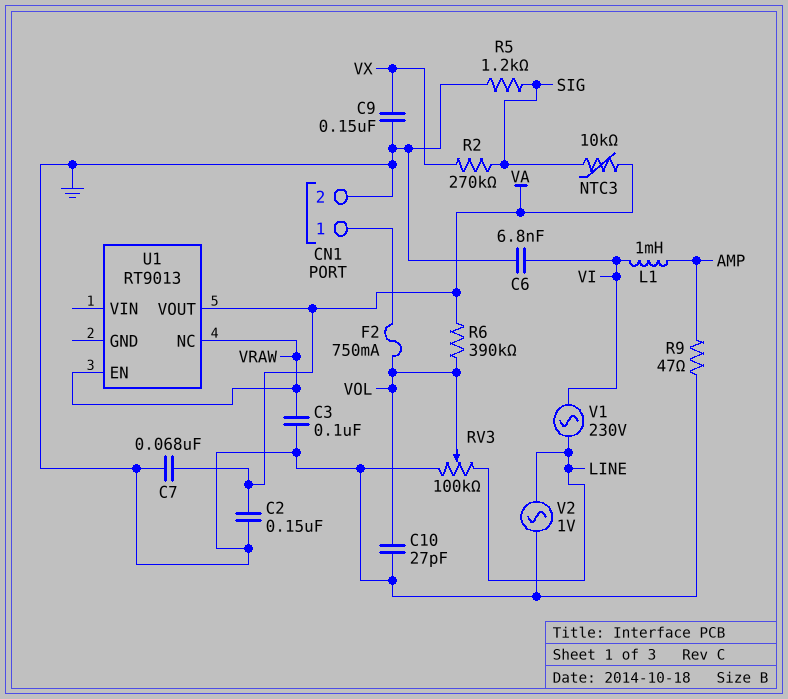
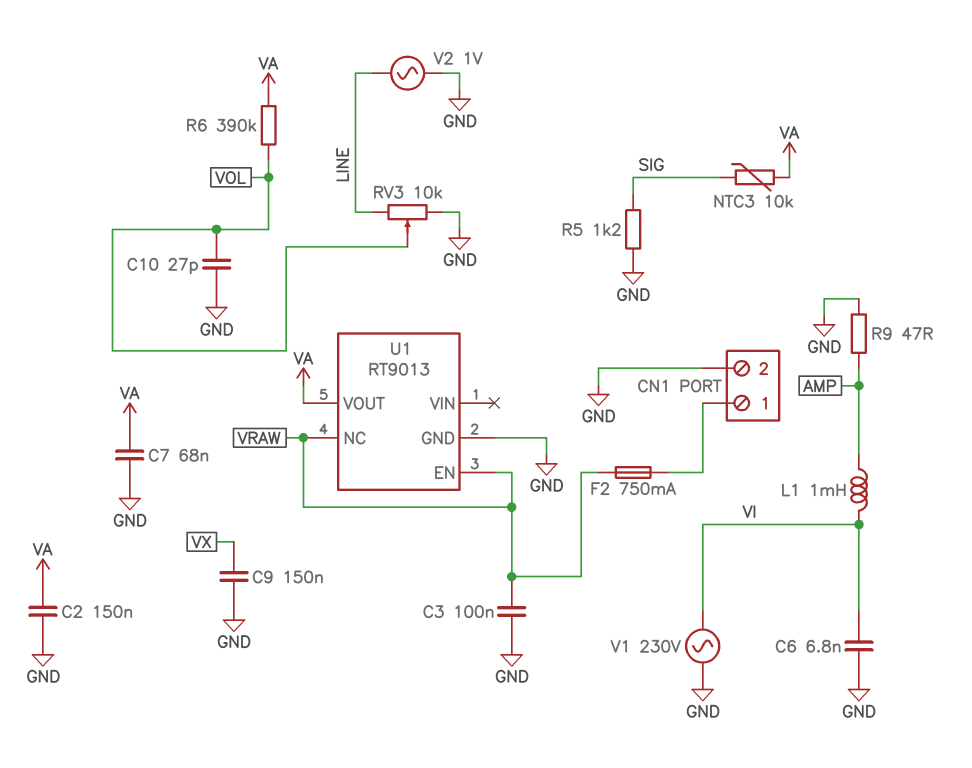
F2: 750mA (CN1/1, VOL) -> 750mA (CN1/1, VRAW)
R2: 270k (SIG, VX) -> none
RV3: 100k (GND, LINE, wiper VOL) -> 10k (GND, LINE, wiper VOL)
U1 pin GND: none -> GND
V1: AC 230V (LINE, VI) -> AC 230V (GND, VI)

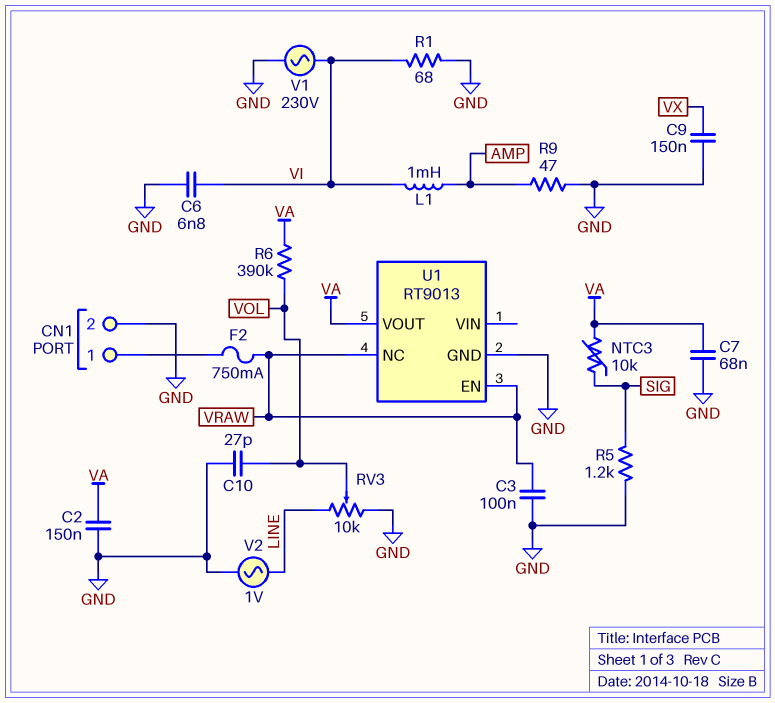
R1: none -> 68 (GND, VI)

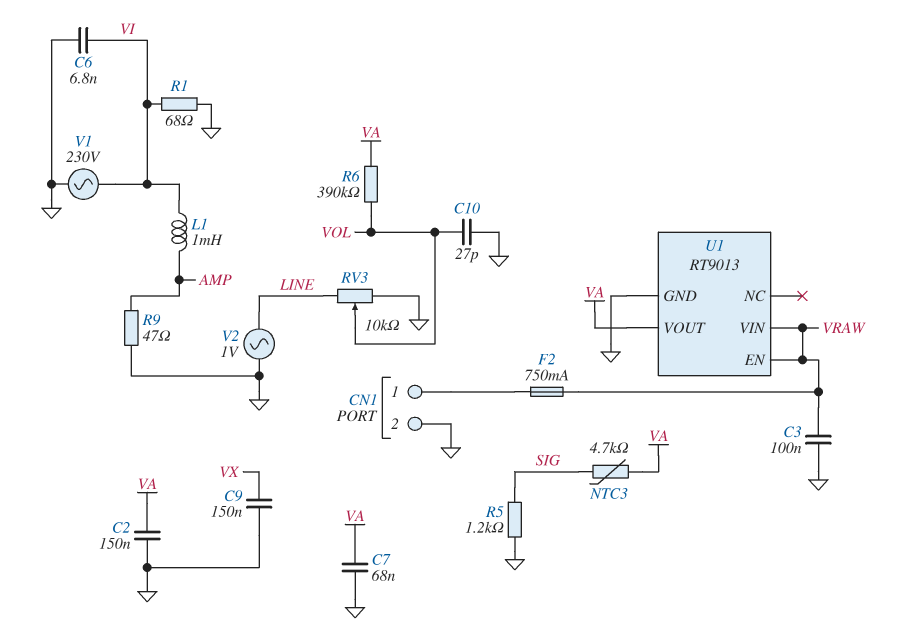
NTC3: 10k (SIG, VA) -> 4.7k (SIG, VA)
U1 pin NC: VRAW -> none
U1 pin VIN: none -> VRAW

